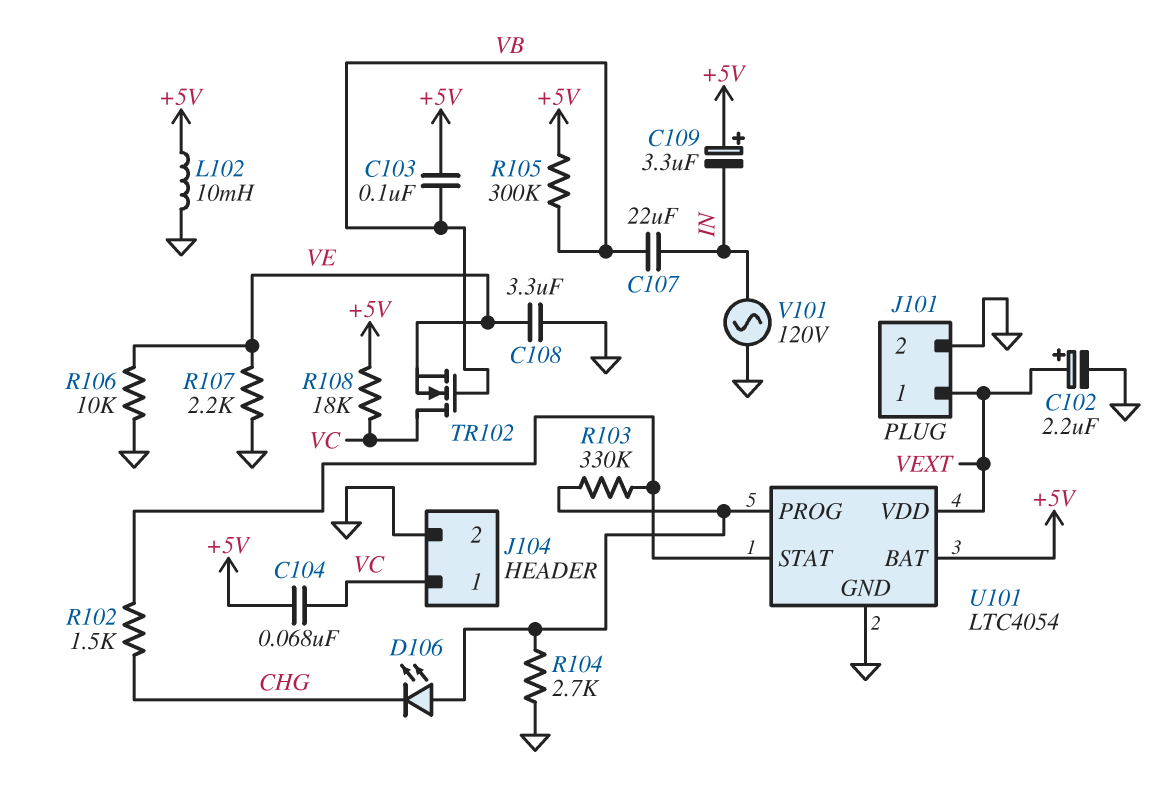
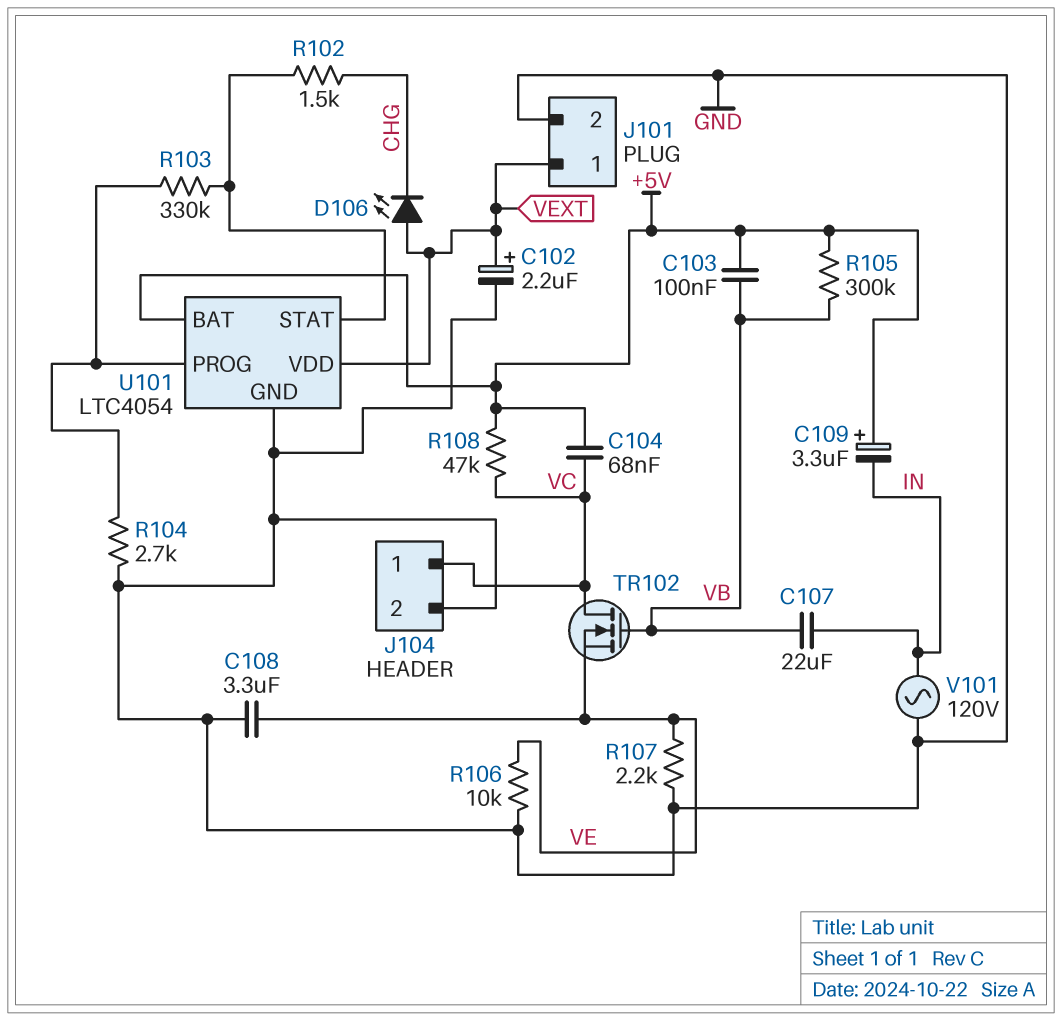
D106: LED (A U101/PROG, K CHG) -> LED (A VEXT, K CHG)
L102: 10mH (+5V, GND) -> none
R108: 18k (+5V, VC) -> 47k (+5V, VC)

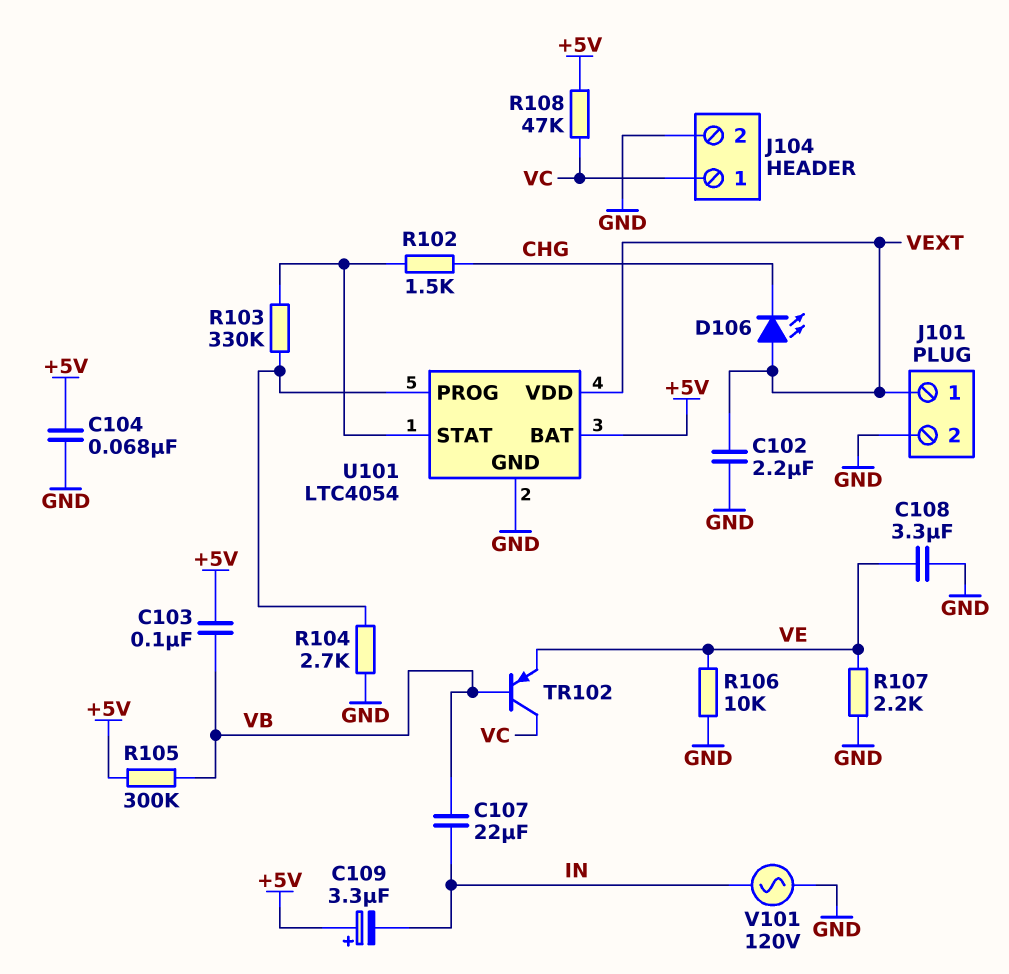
C102: 2.2uF (plus VEXT, minus GND) -> 2.2uF (GND, VEXT)
C104: 68nF (+5V, VC) -> 68nF (+5V, GND)
TR102: NMOS (G VB, D VC, S VE) -> PNP (B VB, C VC, E VE)

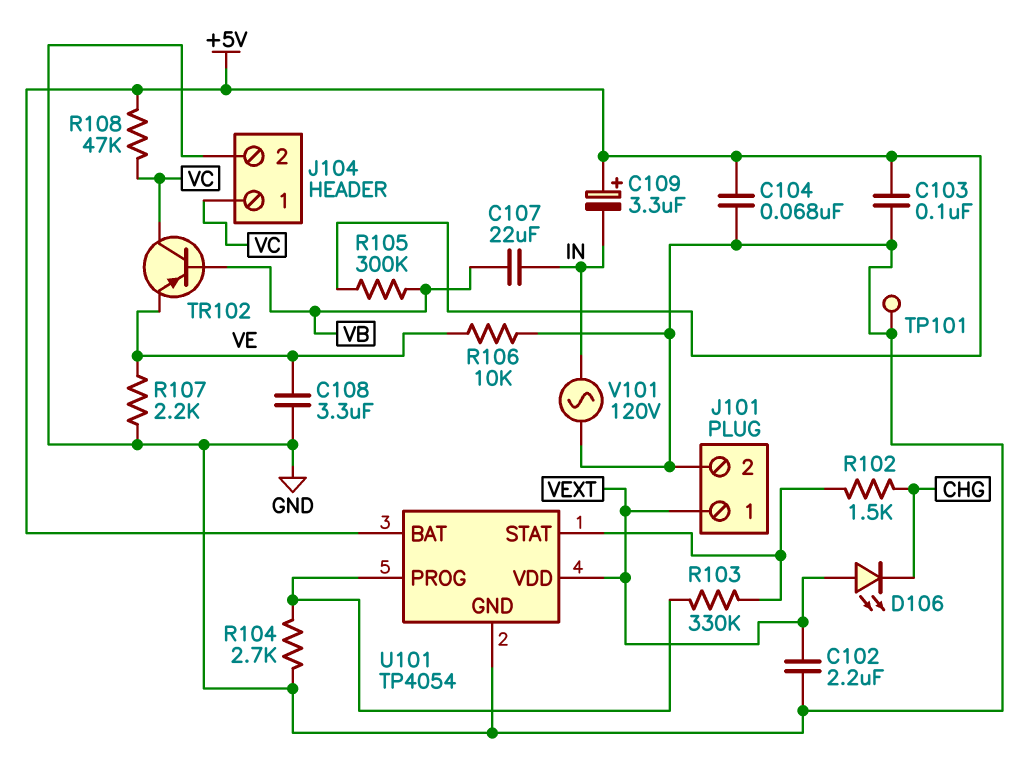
C103: 100nF (+5V, VB) -> 100nF (+5V, GND)
TP101: none -> test point (GND)
U101: LTC4054 -> TP4054

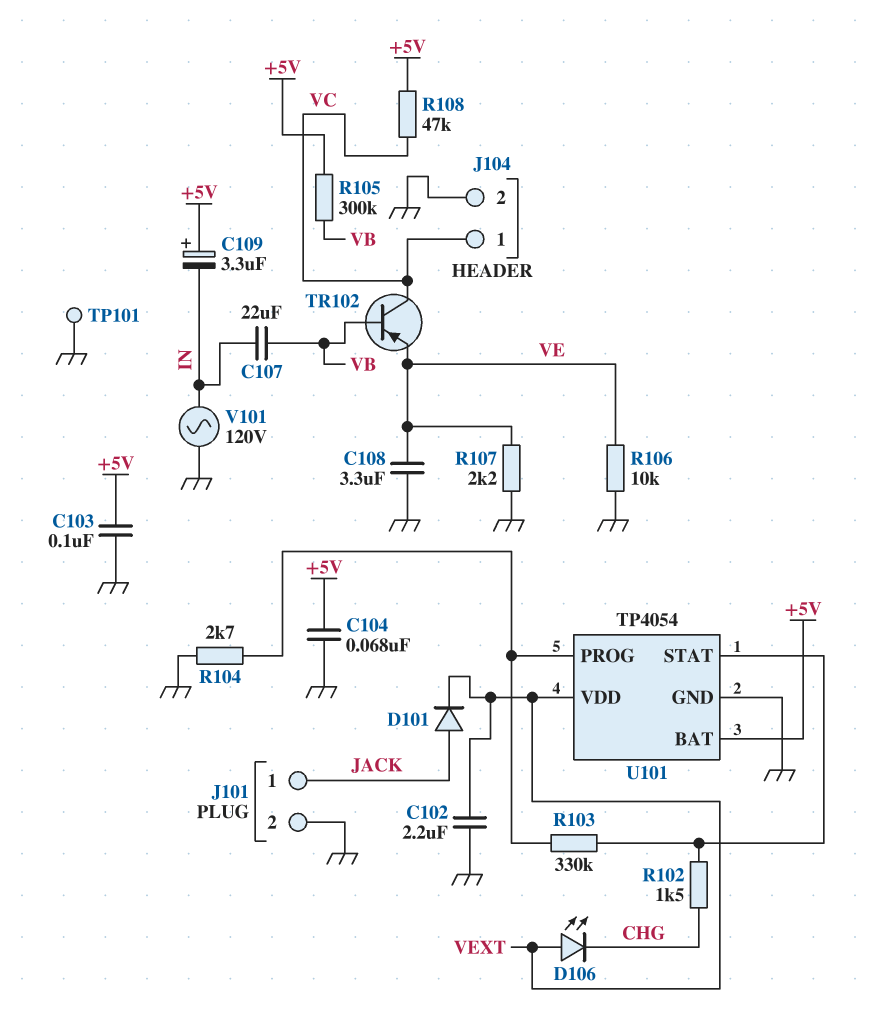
D101: none -> diode (A JACK, K VEXT)
J101 pin 1: VEXT -> JACK

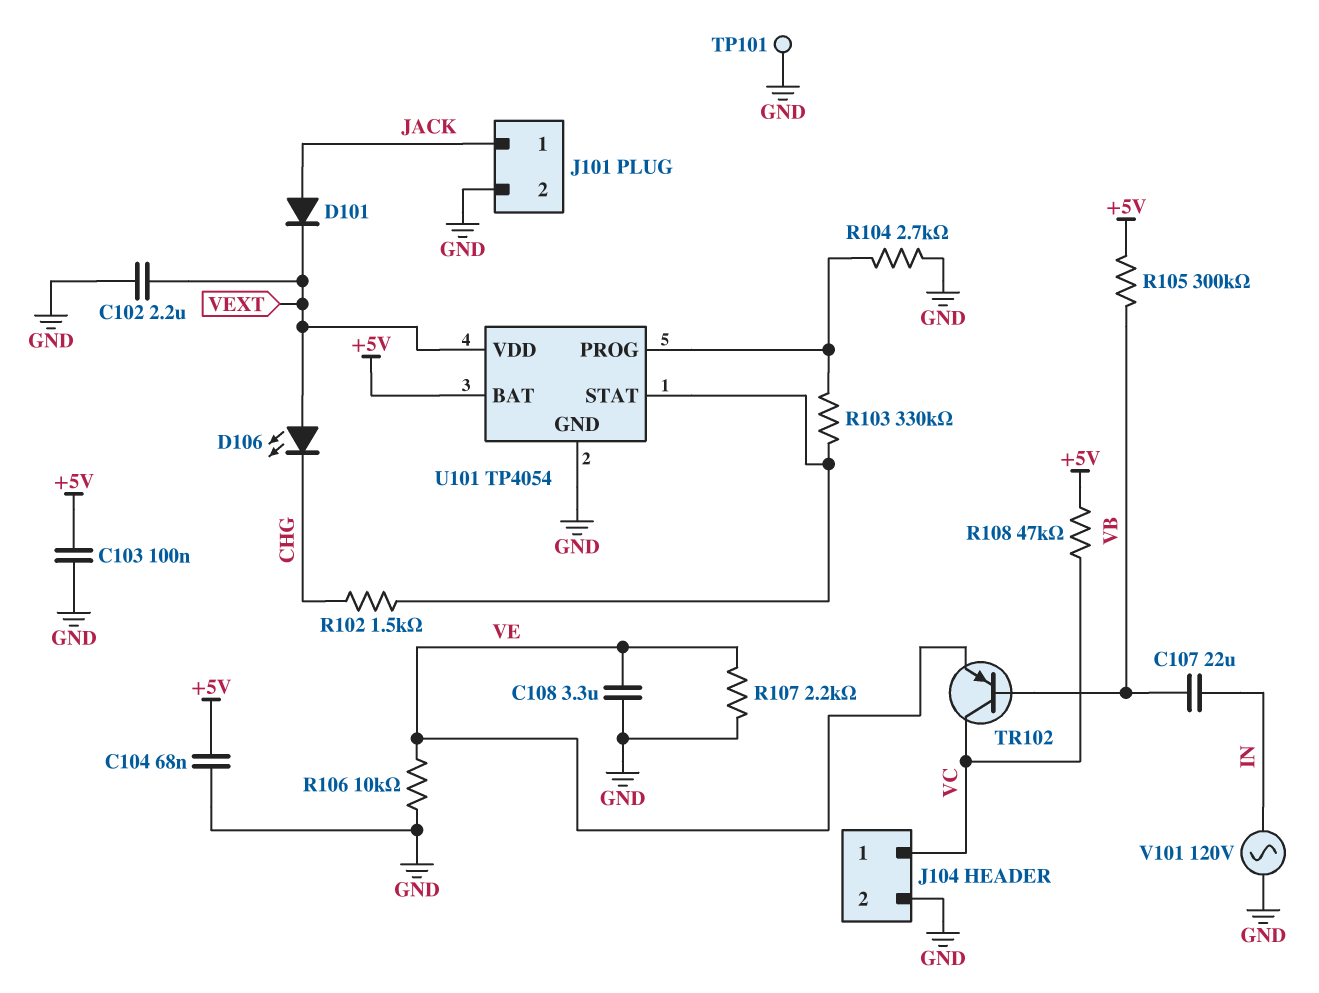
C109: 3.3uF (plus +5V, minus IN) -> none

